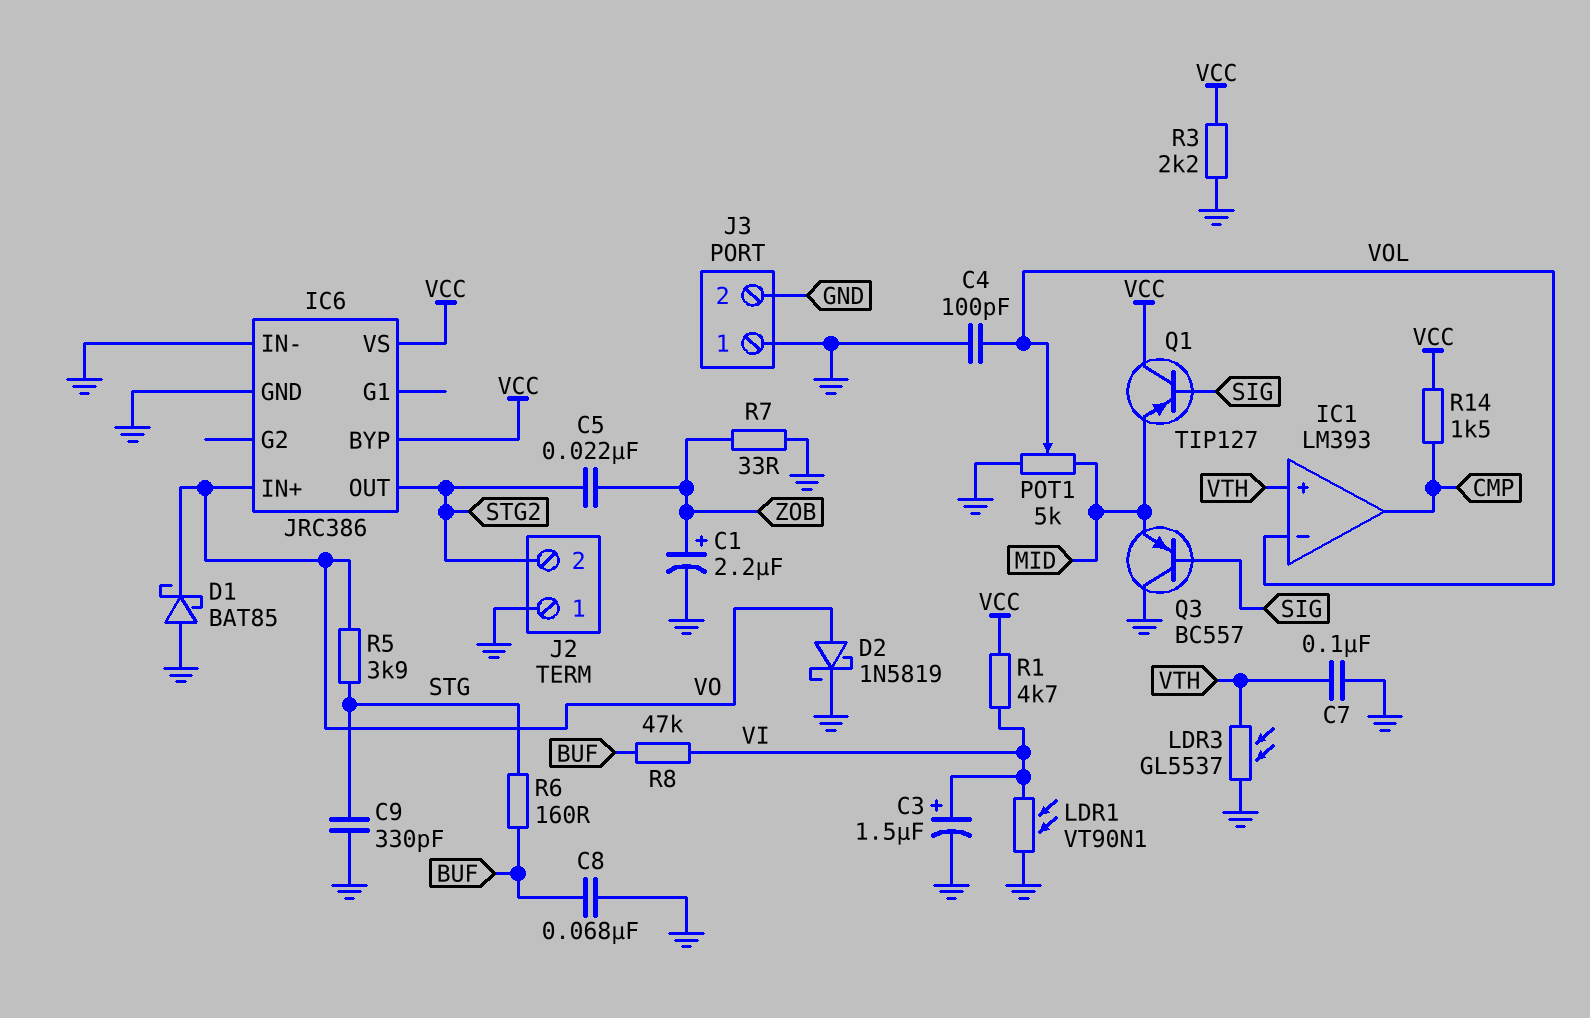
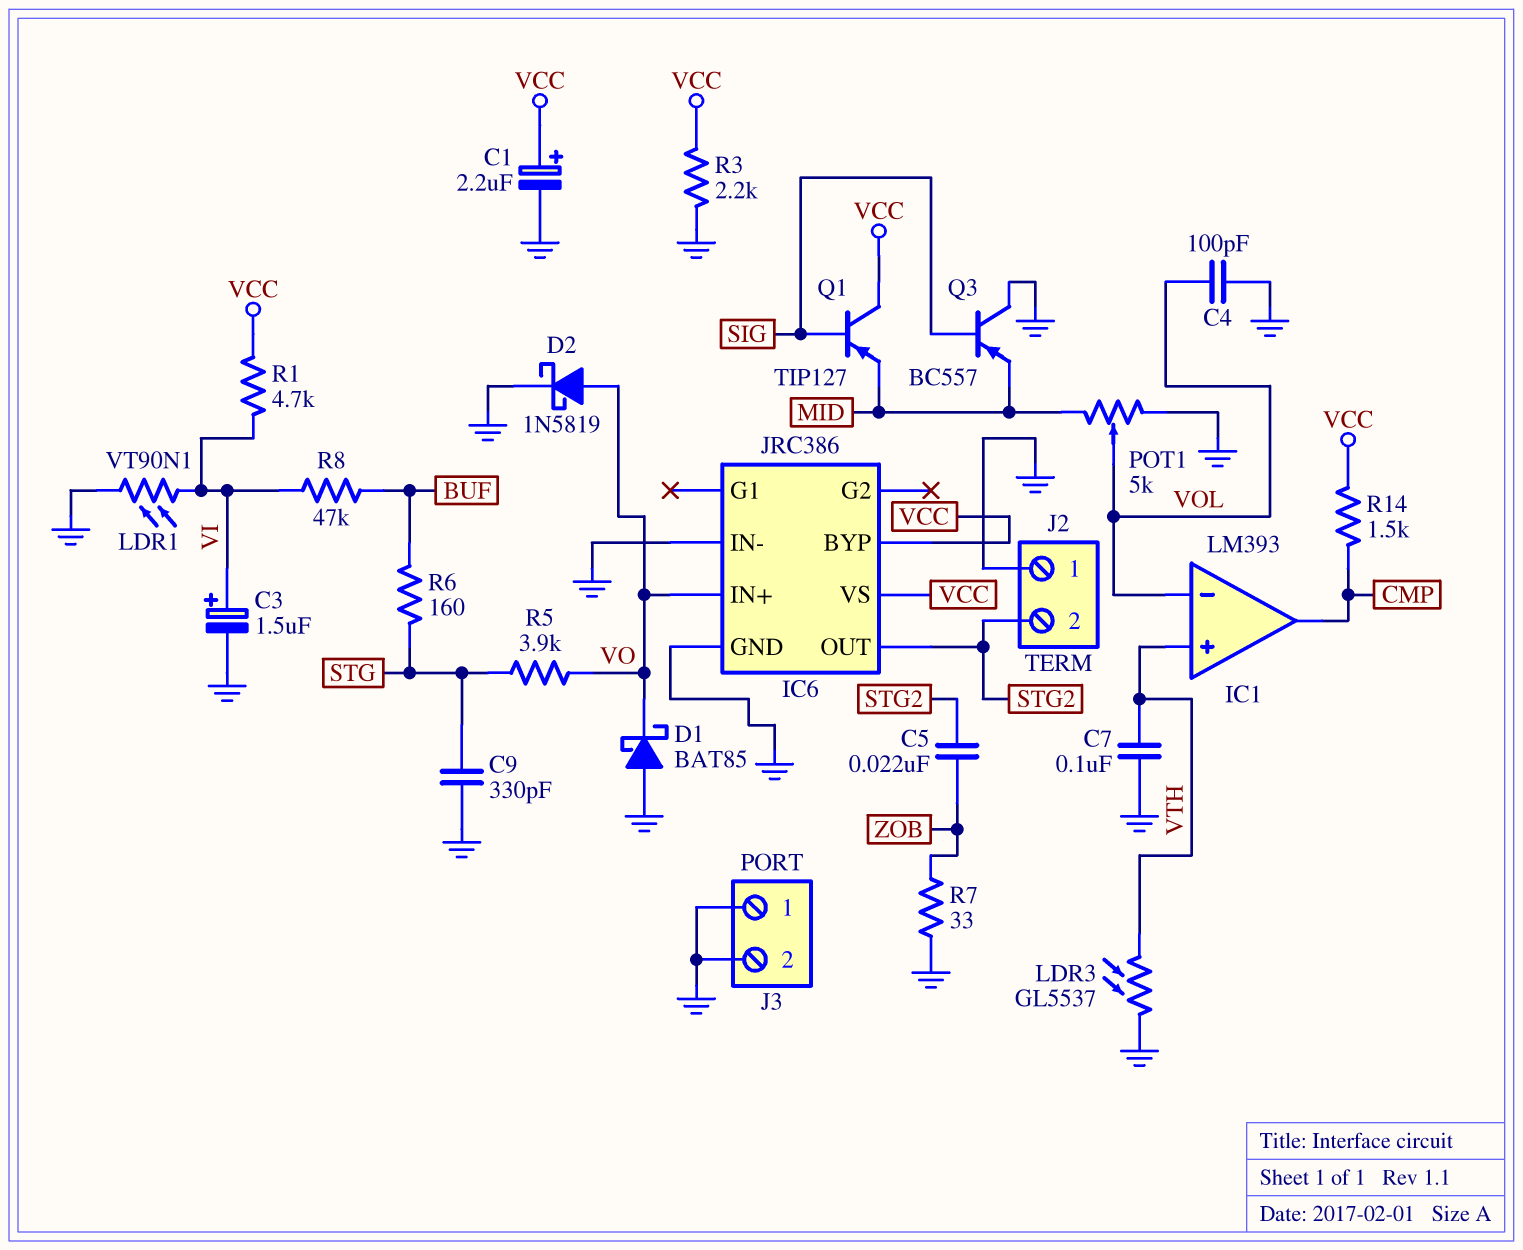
C1: 2.2uF (plus ZOB, minus GND) -> 2.2uF (plus VCC, minus GND)
C8: 68nF (BUF, GND) -> none

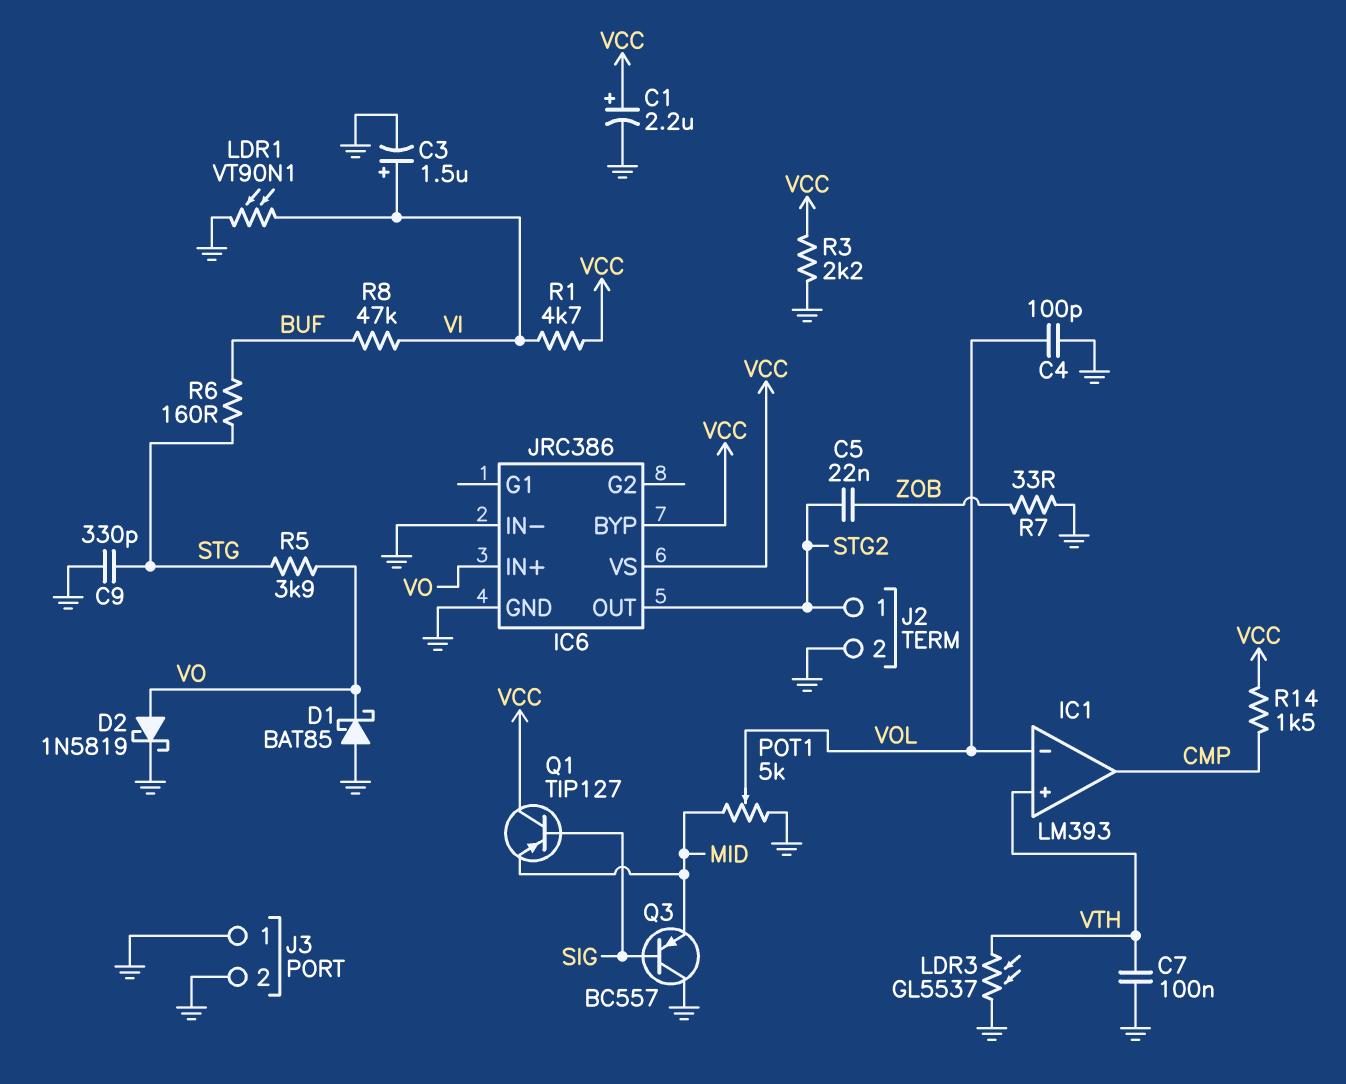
J2 pin 1: GND -> STG2
J2 pin 2: STG2 -> GND

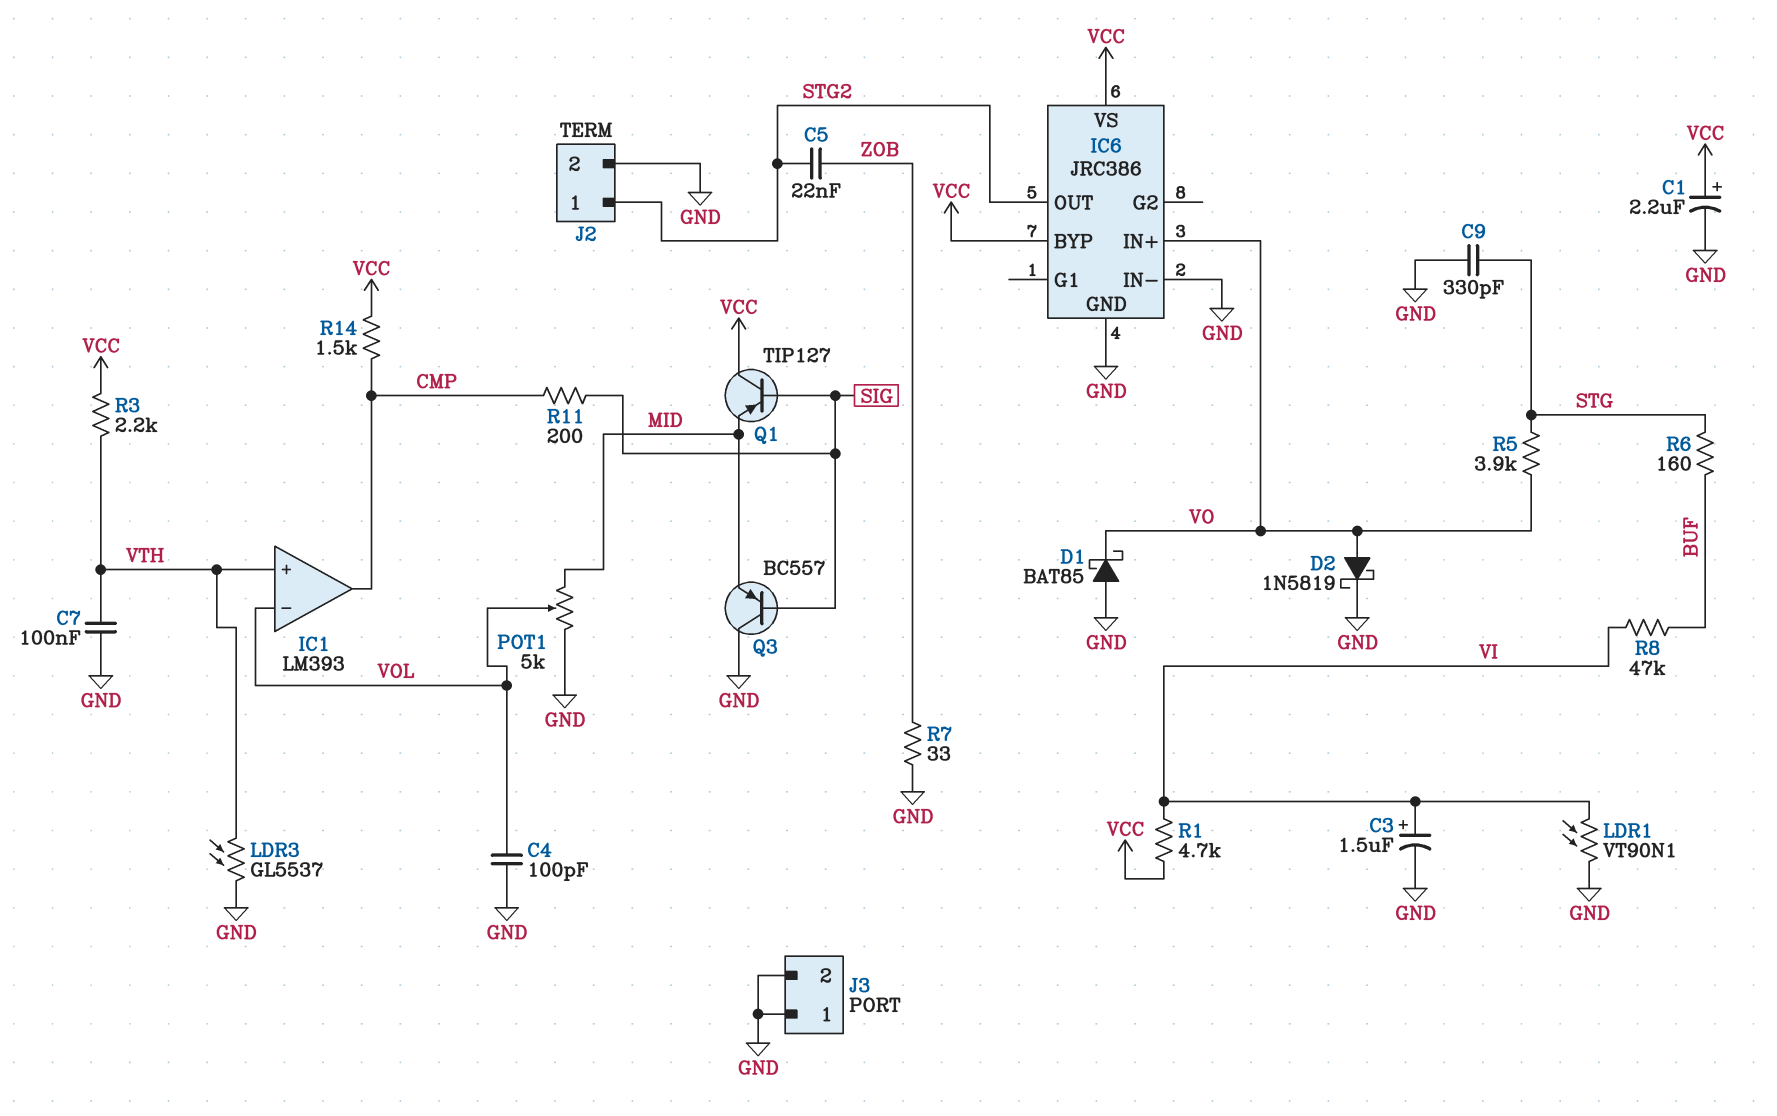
R3: 2.2k (GND, VCC) -> 2.2k (VCC, VTH)
R11: none -> 200 (CMP, SIG)

